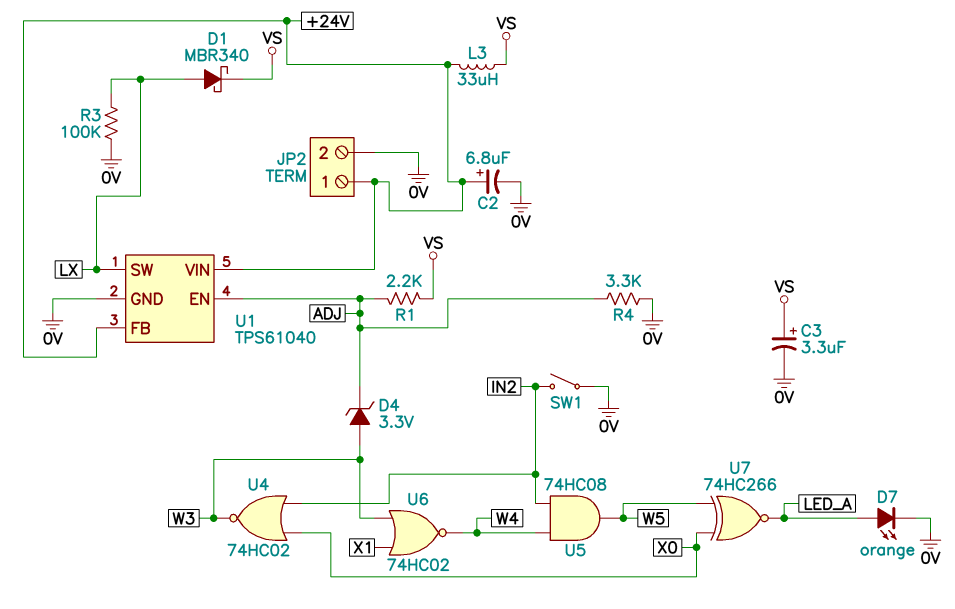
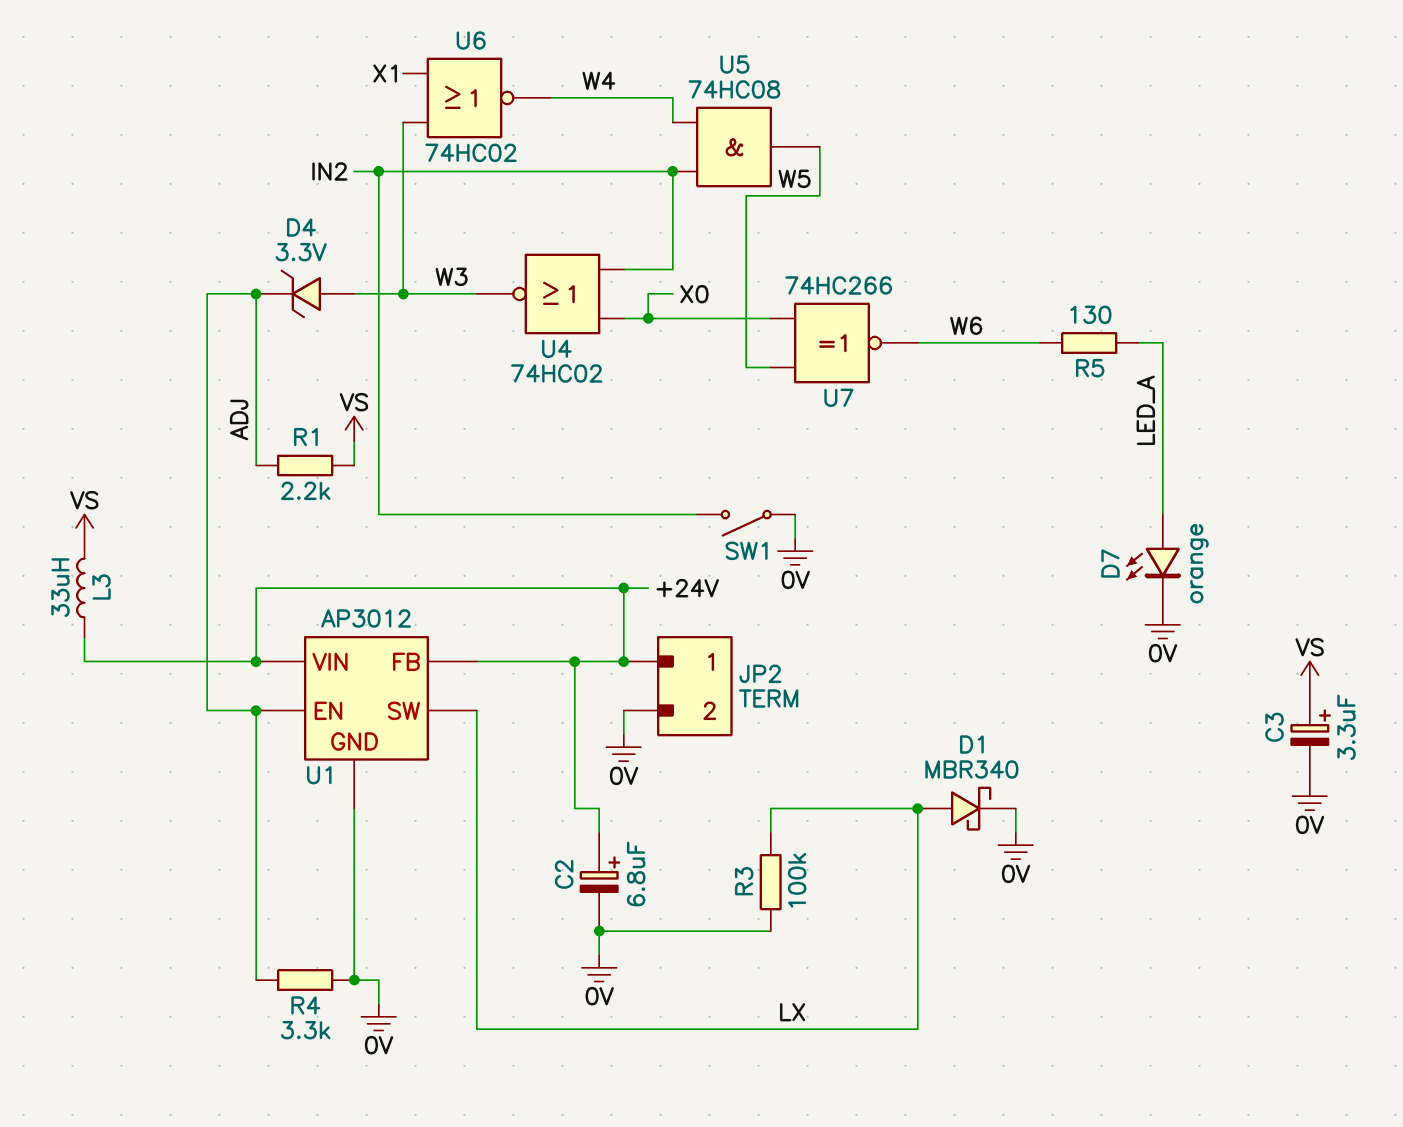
D1: schottky MBR340 (A LX, K VS) -> schottky MBR340 (A LX, K 0V)
R5: none -> 130 (LED_A, W6)
U1: TPS61040 -> AP3012
U7: XNOR 74HC266 (in W5, in X0, out LED_A) -> XNOR 74HC266 (in W5, in X0, out W6)

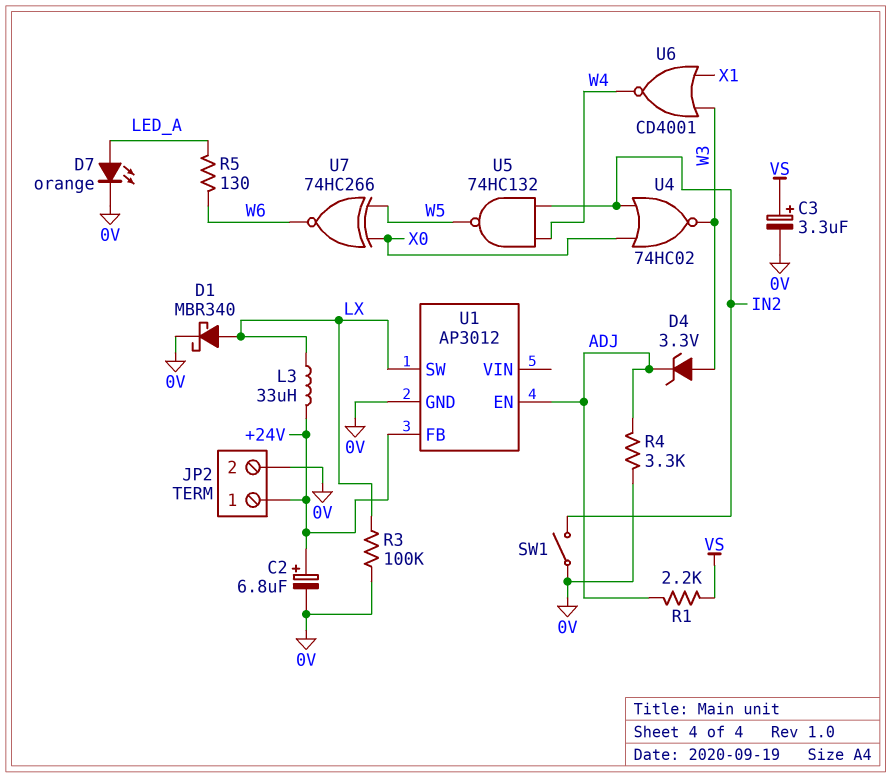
L3: 33uH (+24V, VS) -> 33uH (+24V, LX)
U1 pin VIN: +24V -> none
U5: AND 74HC08 (in IN2, in W4, out W5) -> NAND 74HC132 (in IN2, in W4, out W5)
U6: NOR 74HC02 (in W3, in X1, out W4) -> NOR CD4001 (in W3, in X1, out W4)

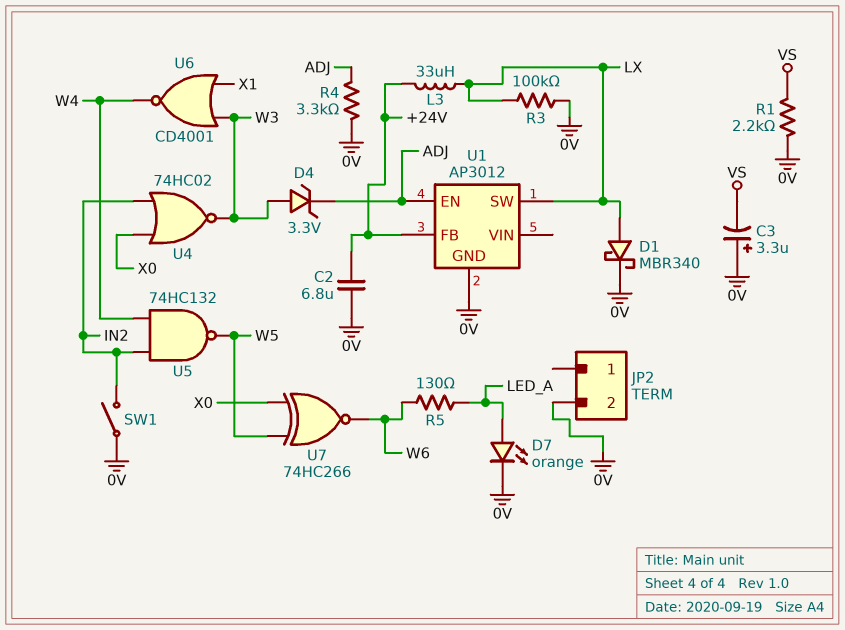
C2: 6.8uF (plus +24V, minus 0V) -> 6.8uF (+24V, 0V)
C3: 3.3uF (plus VS, minus 0V) -> 3.3uF (plus 0V, minus VS)
JP2 pin 1: +24V -> none
R1: 2.2k (ADJ, VS) -> 2.2k (0V, VS)

